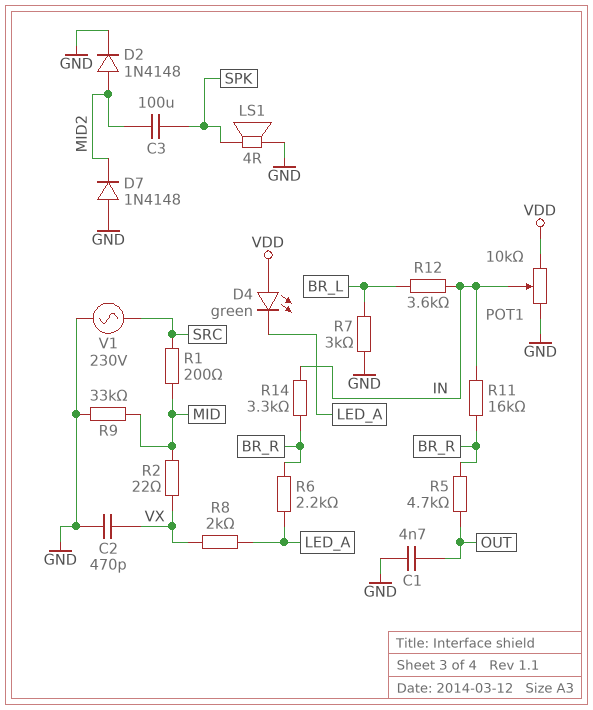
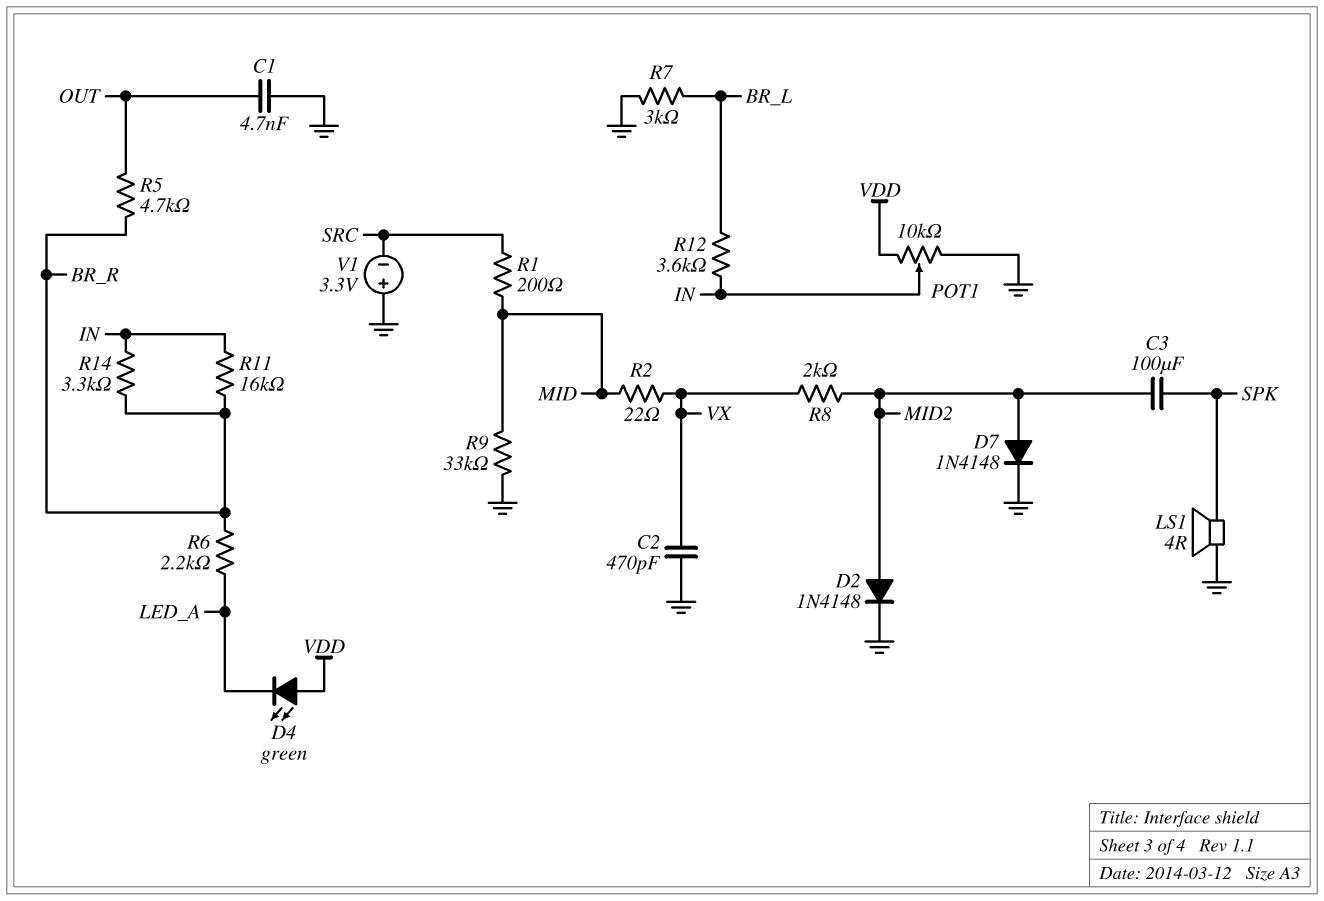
D7: diode 1N4148 (A GND, K MID2) -> diode 1N4148 (A MID2, K GND)
R8: 2k (LED_A, VX) -> 2k (MID2, VX)
V1: AC 230V (GND, SRC) -> 3.3V (plus GND, minus SRC)

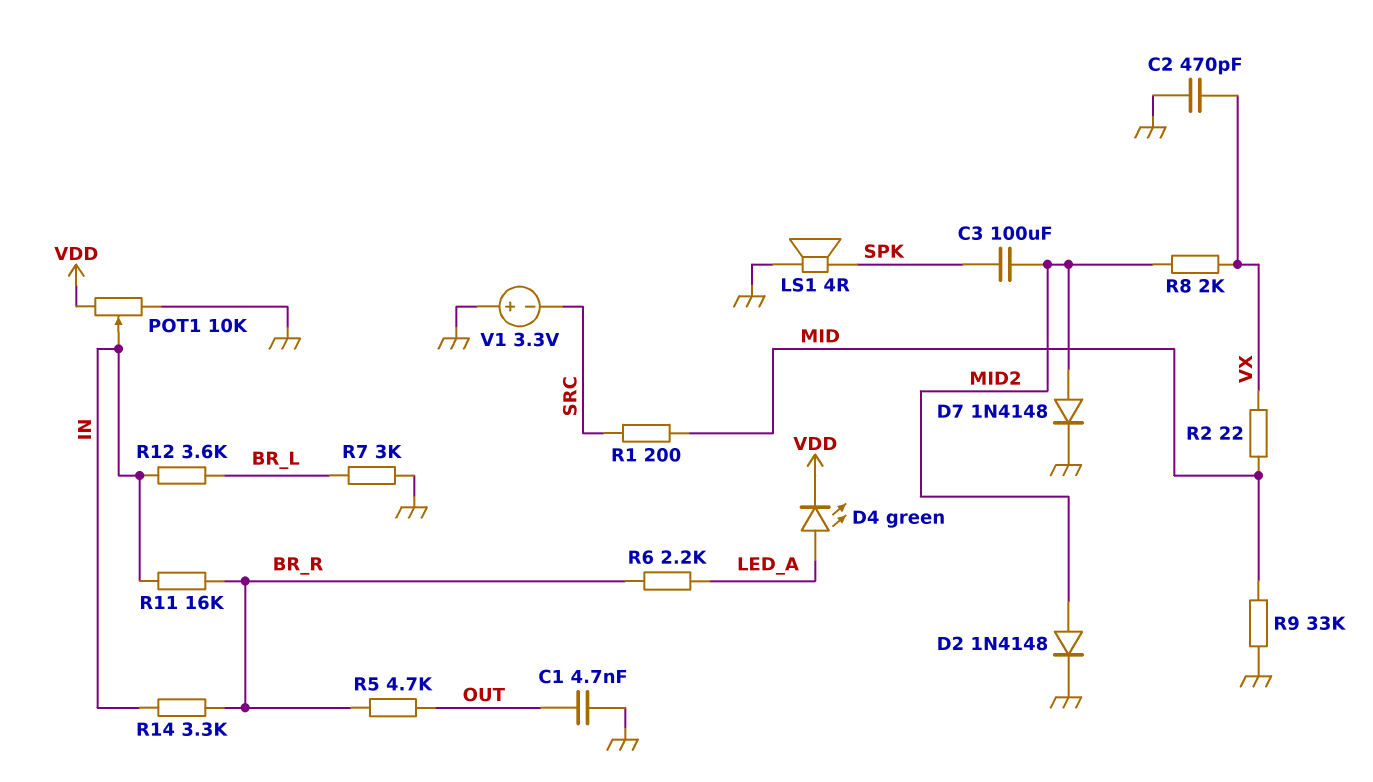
D4: LED green (A VDD, K LED_A) -> LED green (A LED_A, K VDD)

